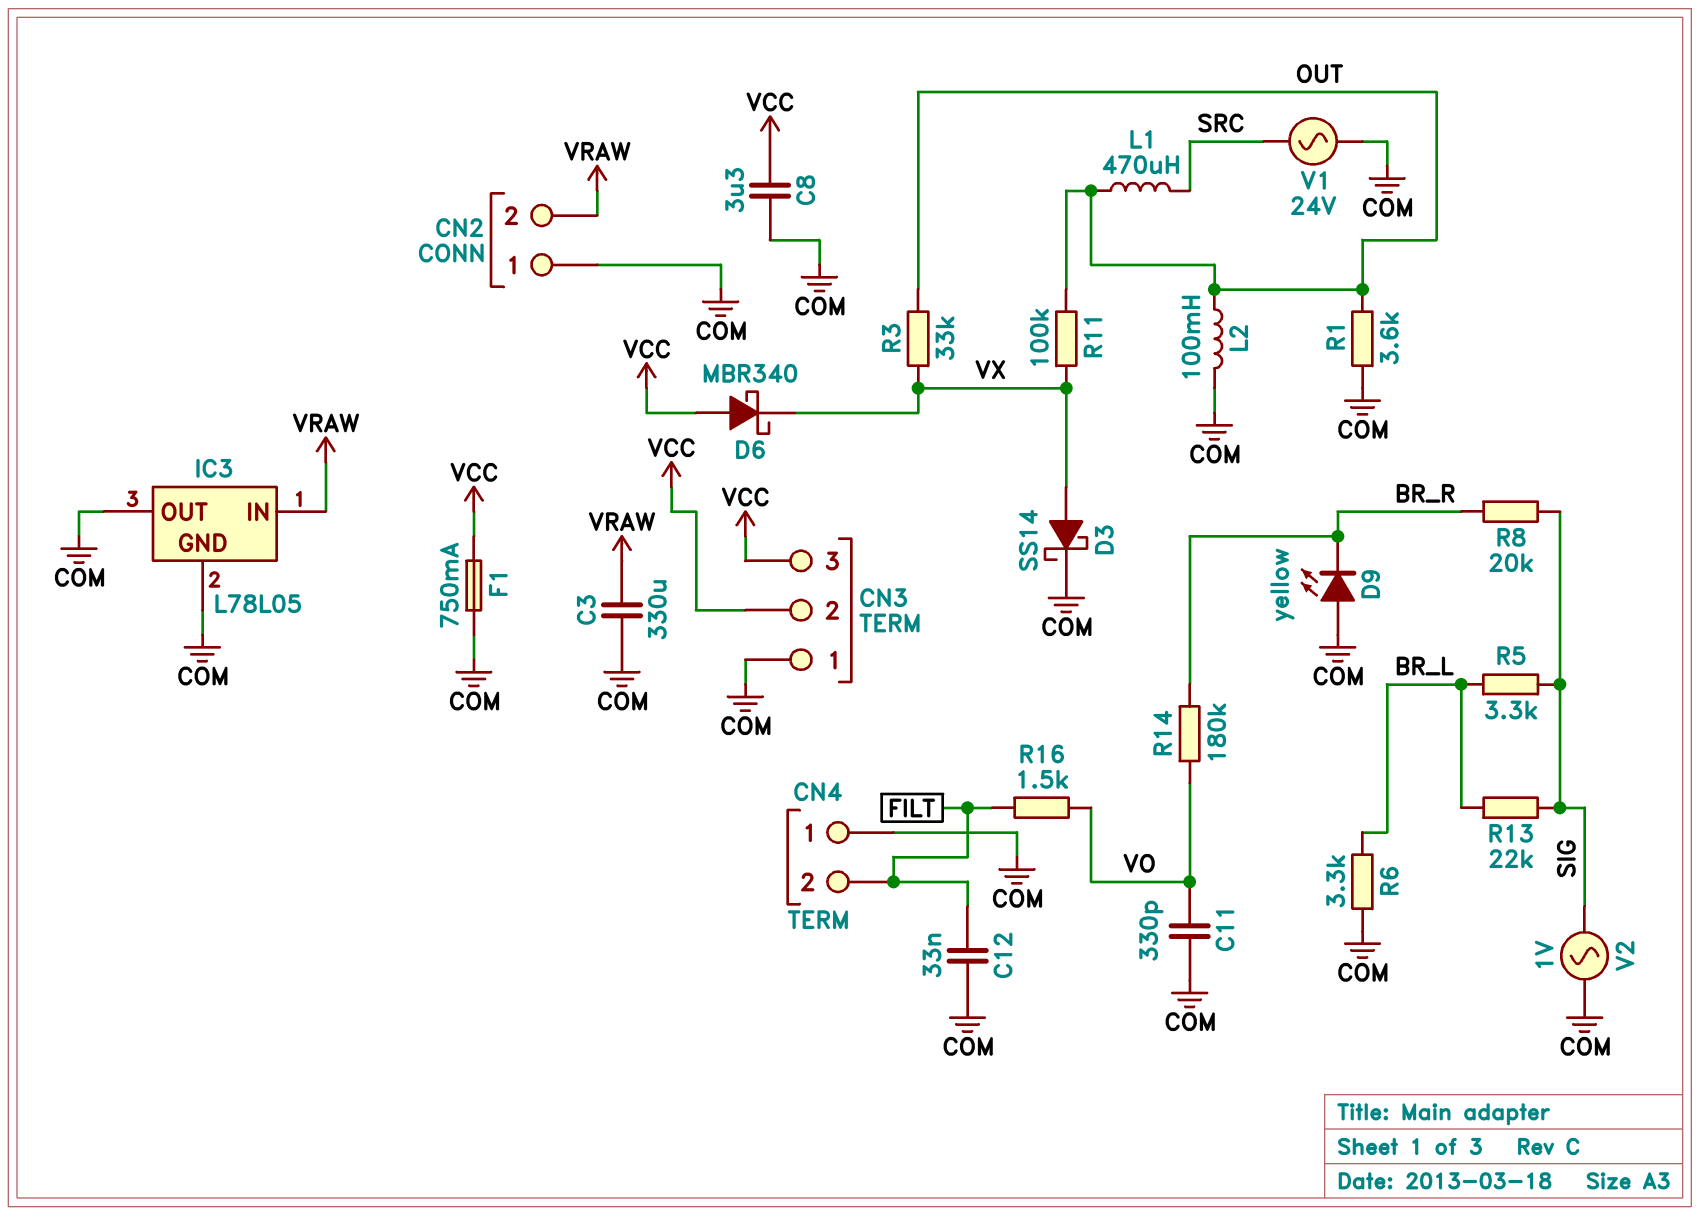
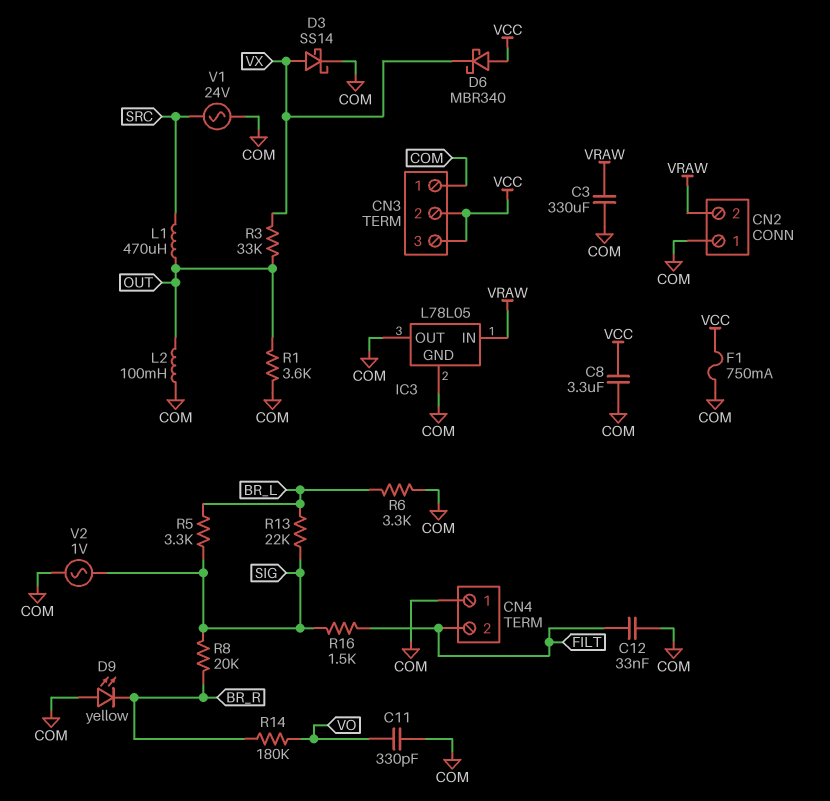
R11: 100k (OUT, VX) -> none
R16: 1.5k (FILT, VO) -> 1.5k (FILT, SIG)

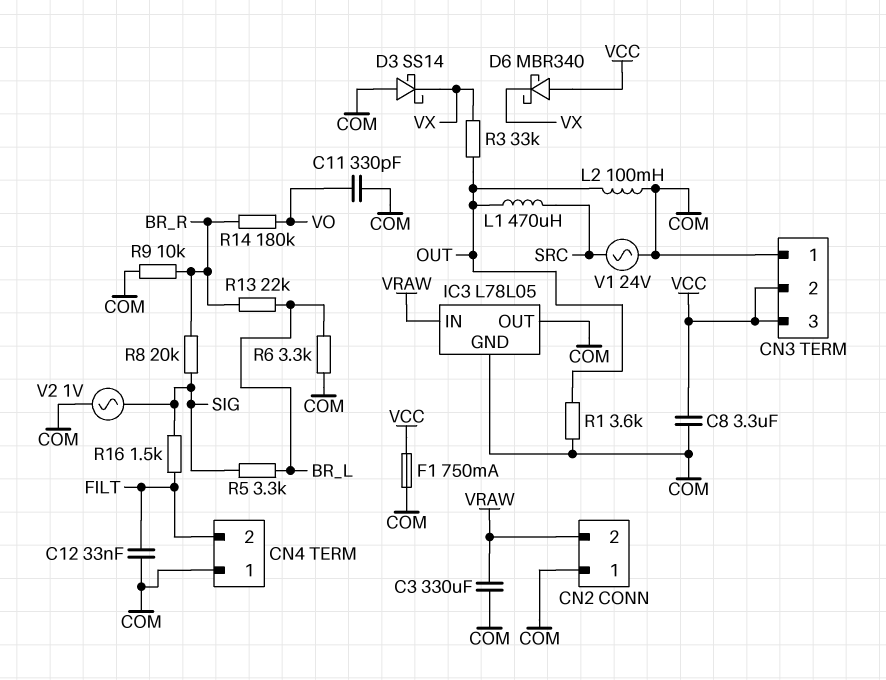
D3: schottky SS14 (A VX, K COM) -> schottky SS14 (A COM, K VX)
D9: LED yellow (A COM, K BR_R) -> none
R9: none -> 10k (BR_R, COM)
R13: 22k (BR_L, SIG) -> 22k (BR_L, BR_R)

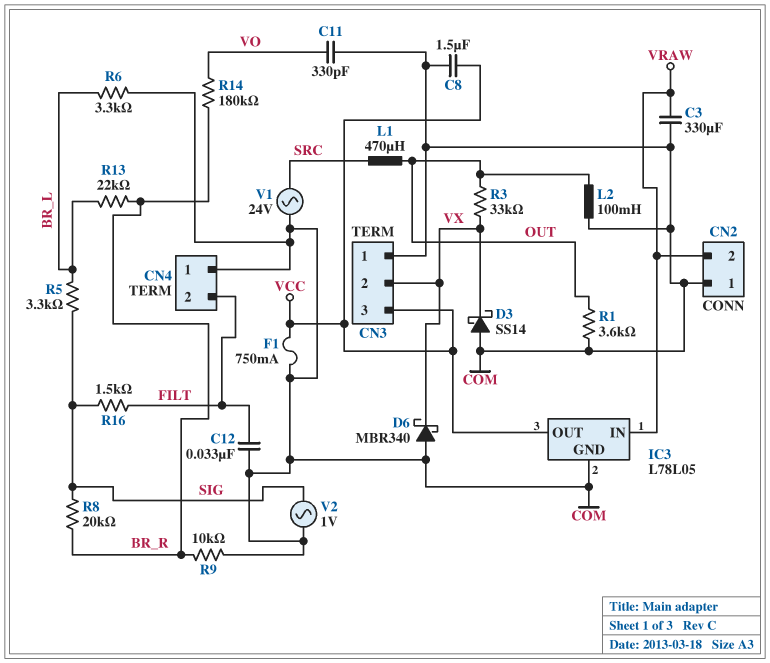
C8: 3.3uF (COM, VCC) -> 1.5uF (COM, VCC)
CN3 pin 2: VCC -> VX
D6: schottky MBR340 (A VCC, K VX) -> schottky MBR340 (A COM, K VX)
IC3 pin OUT: COM -> VCC

